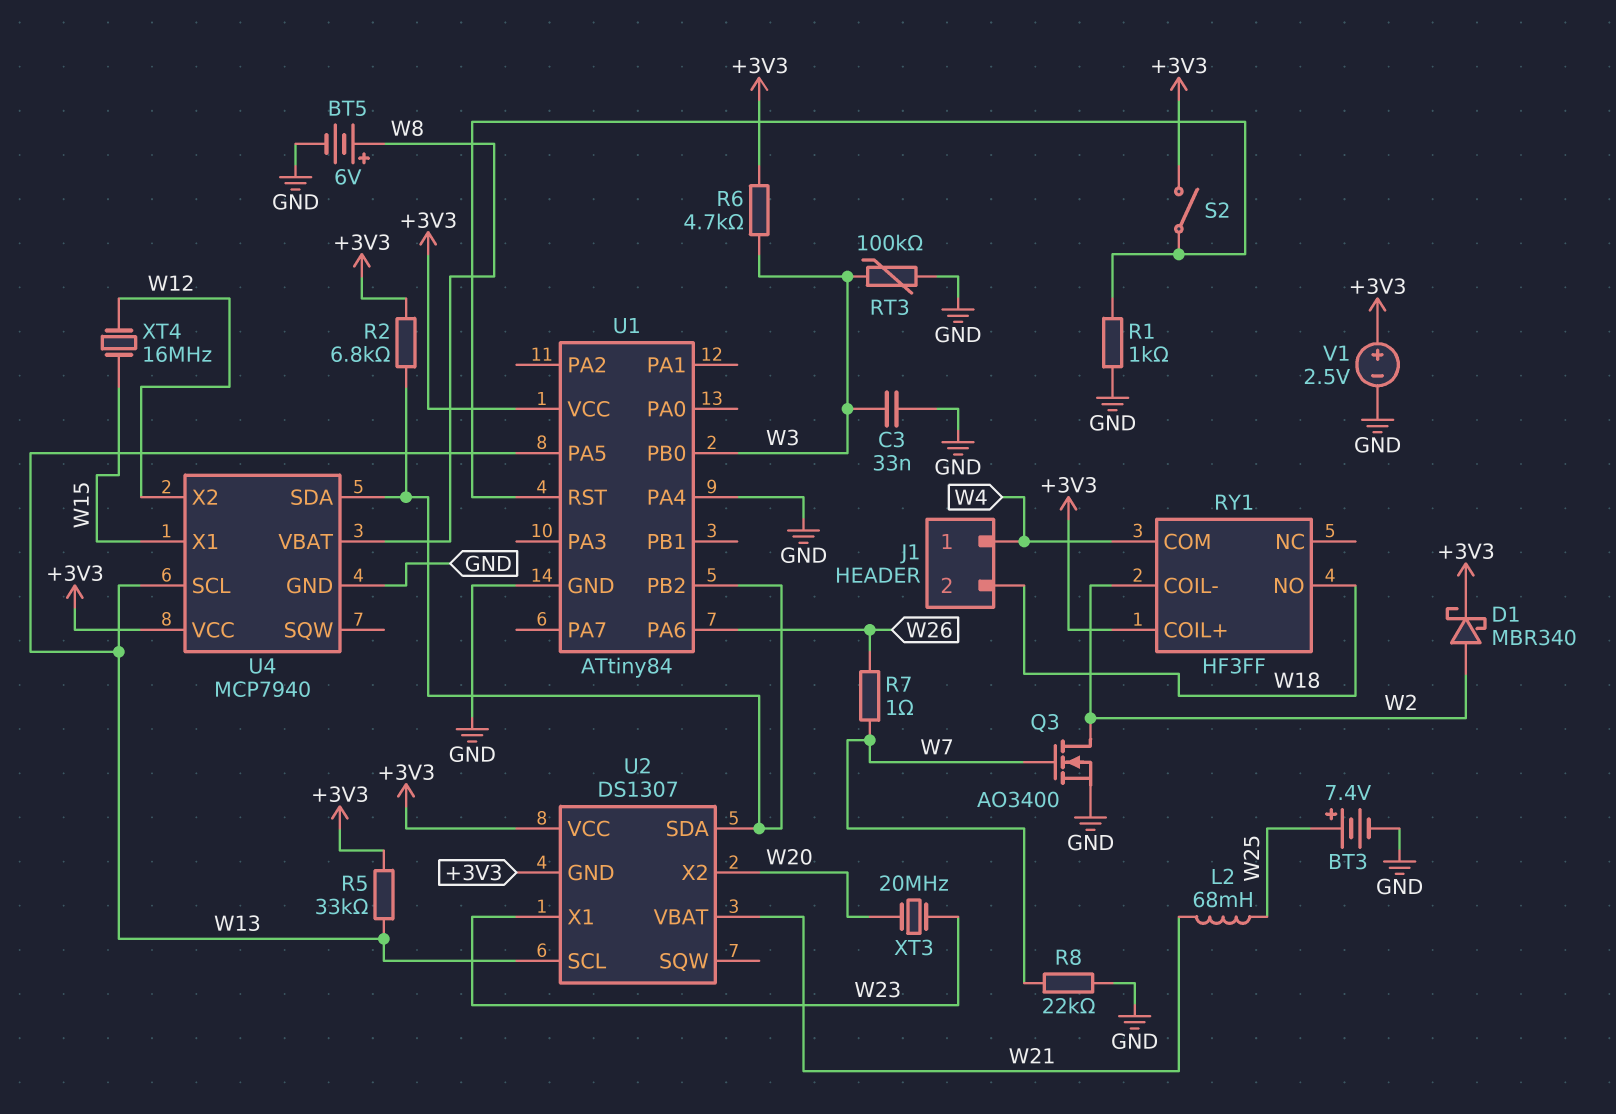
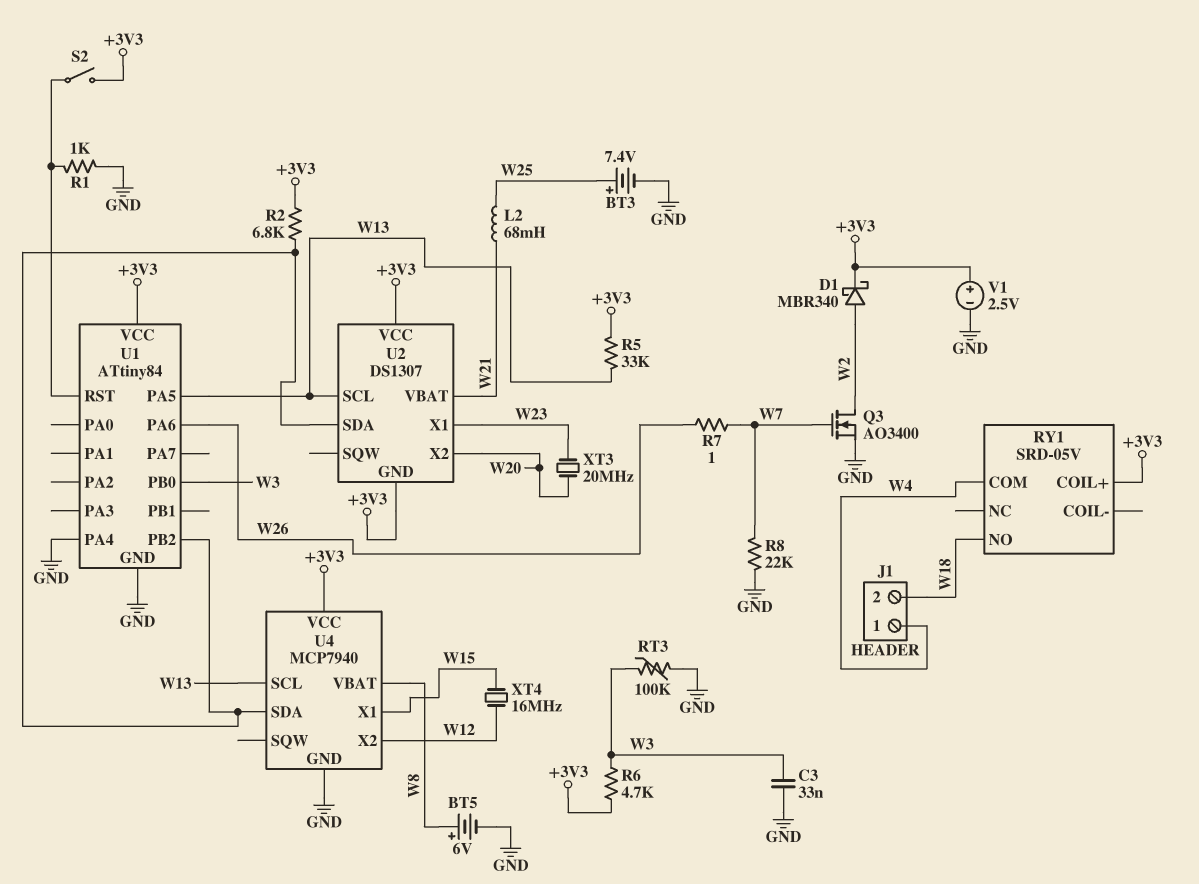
RY1: HF3FF -> SRD-05V
RY1 pin COIL-: W2 -> none

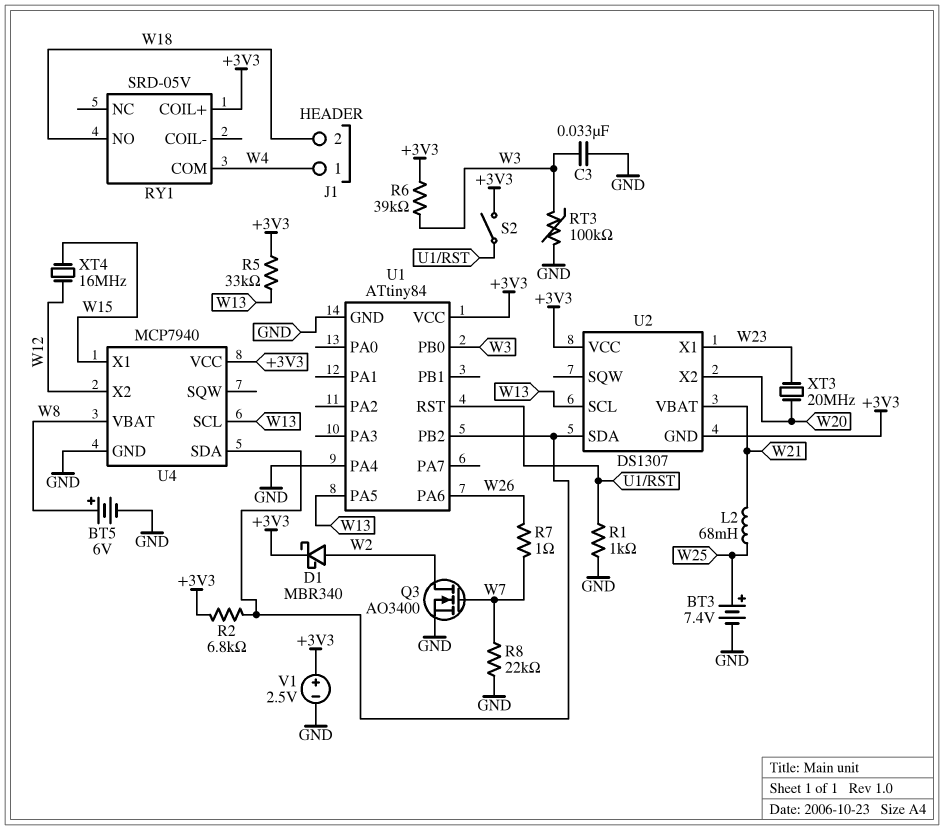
R6: 4.7k (+3V3, W3) -> 39k (+3V3, W3)

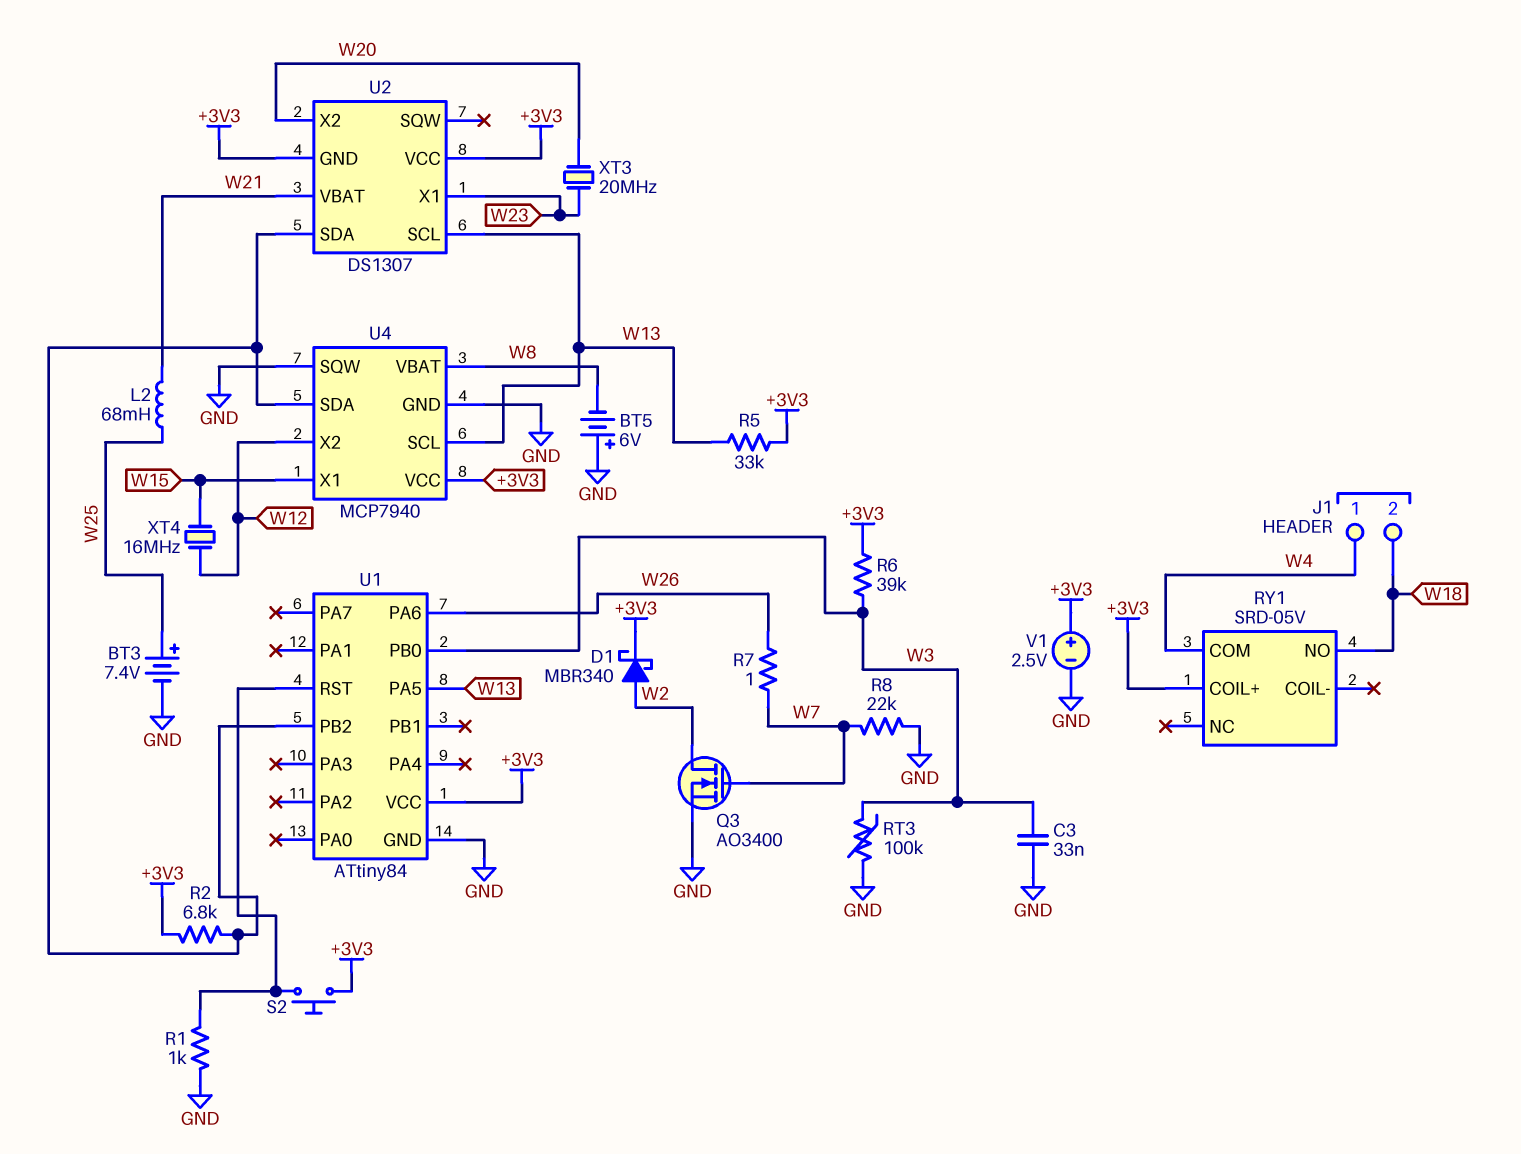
BT5: 6V (plus W8, minus GND) -> 6V (plus GND, minus W8)
S2: switch (+3V3, U1/RST) -> button (+3V3, U1/RST)
U1 pin PA4: GND -> none
U4 pin SQW: none -> GND

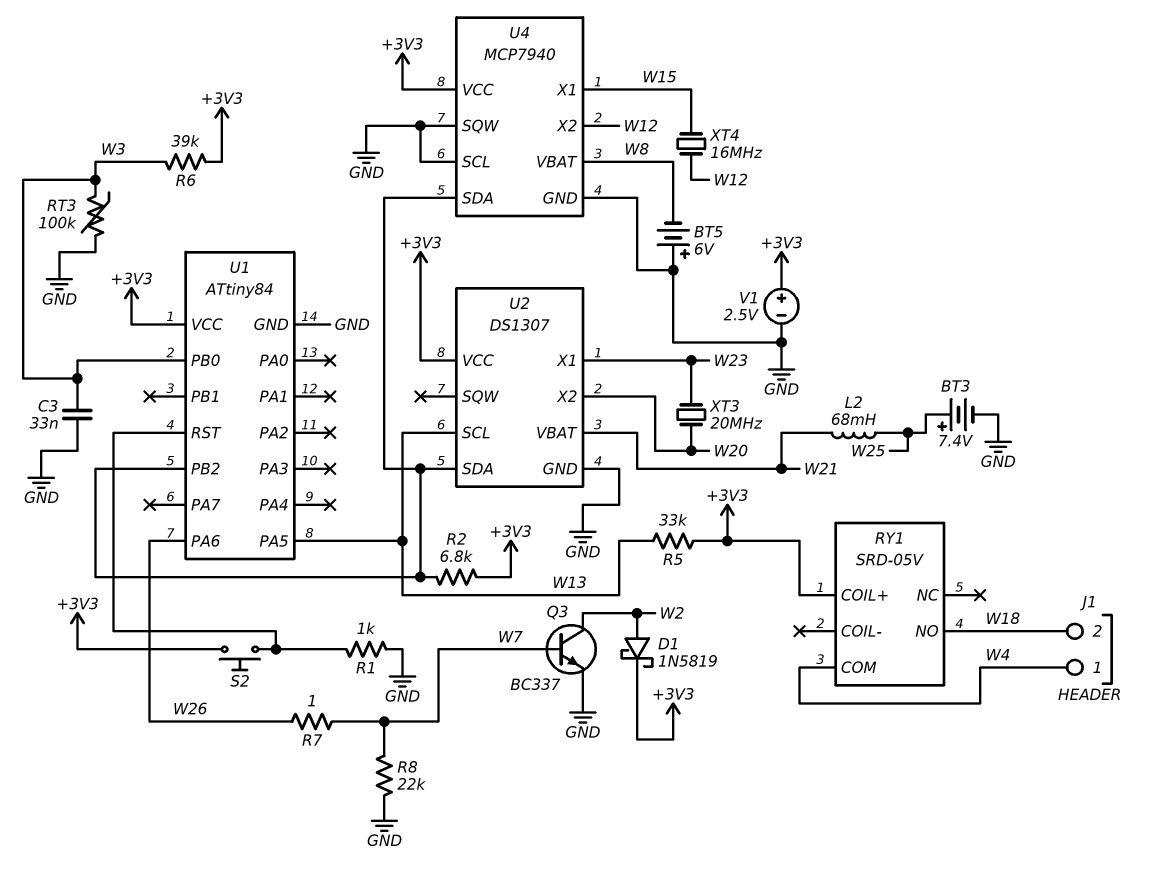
D1: schottky MBR340 (A W2, K +3V3) -> schottky 1N5819 (A W2, K +3V3)
Q3: NMOS AO3400 (G W7, D W2, S GND) -> NPN BC337 (B W7, C W2, E GND)
U2 pin GND: +3V3 -> GND
U4 pin SCL: W13 -> GND

